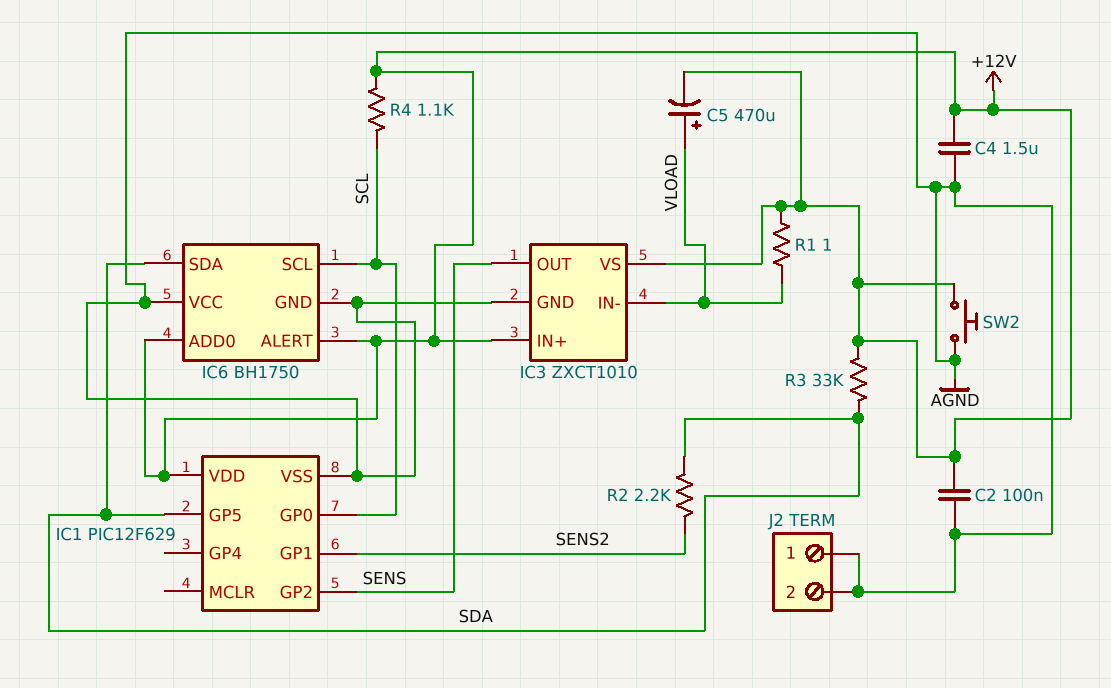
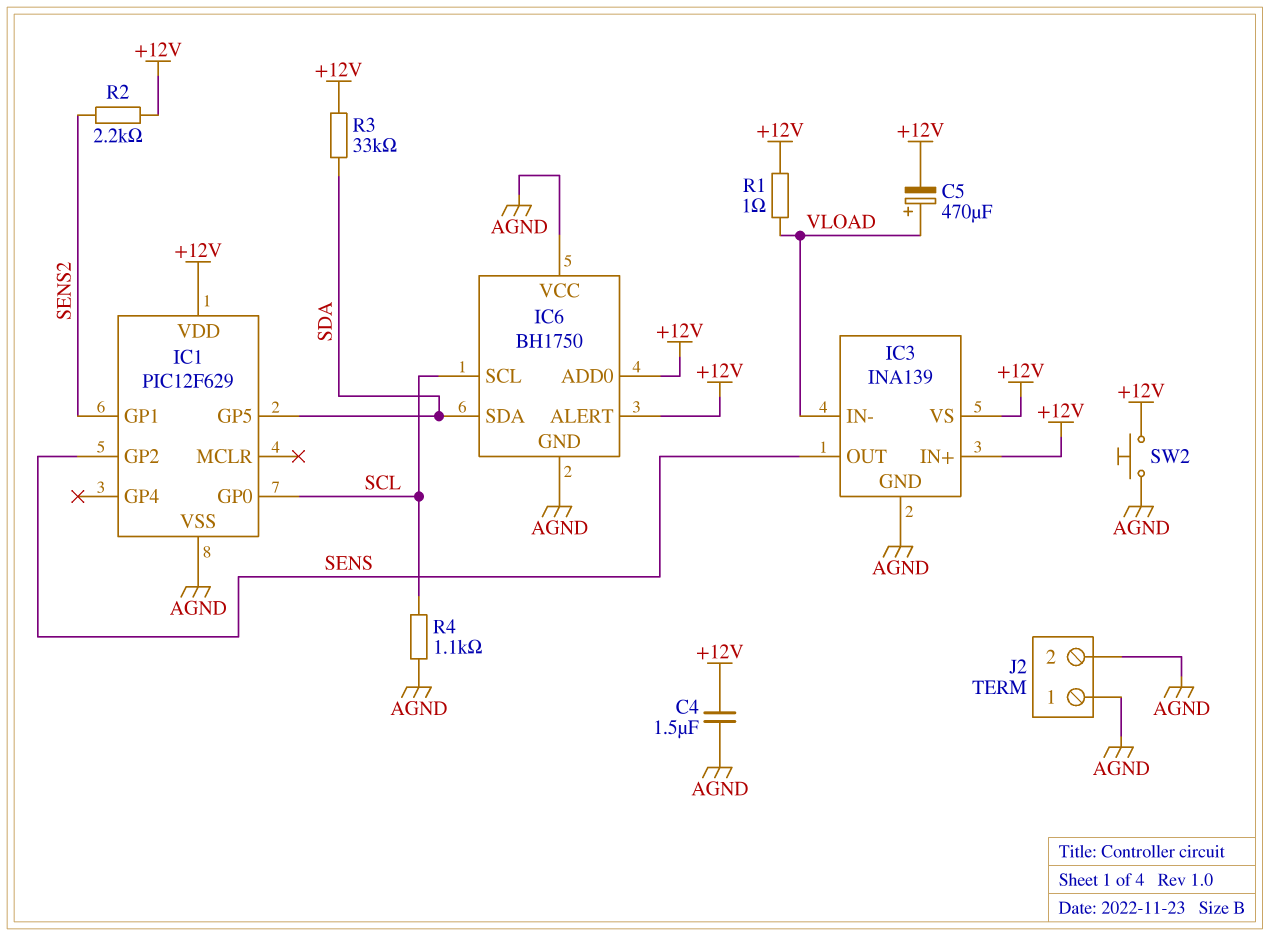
C2: 100nF (+12V, AGND) -> none
IC3: ZXCT1010 -> INA139
R2: 2.2k (SDA, SENS2) -> 2.2k (+12V, SENS2)
R4: 1.1k (+12V, SCL) -> 1.1k (AGND, SCL)

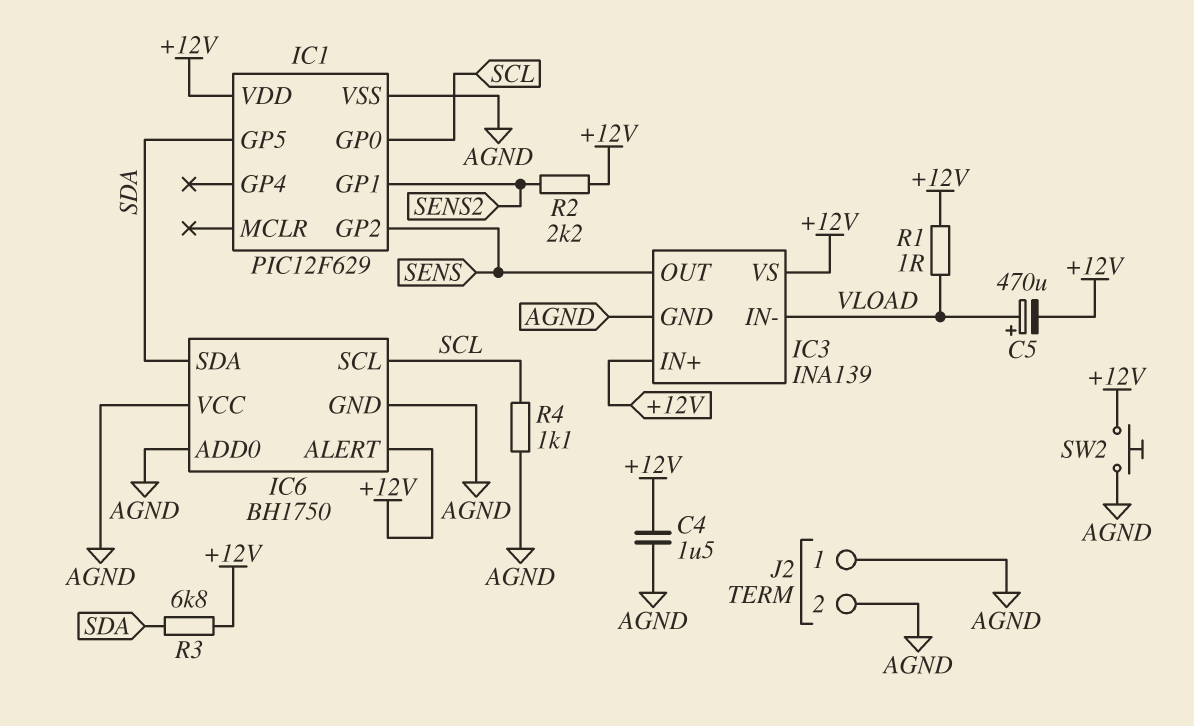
IC6 pin ADD0: +12V -> AGND
R3: 33k (+12V, SDA) -> 6.8k (+12V, SDA)

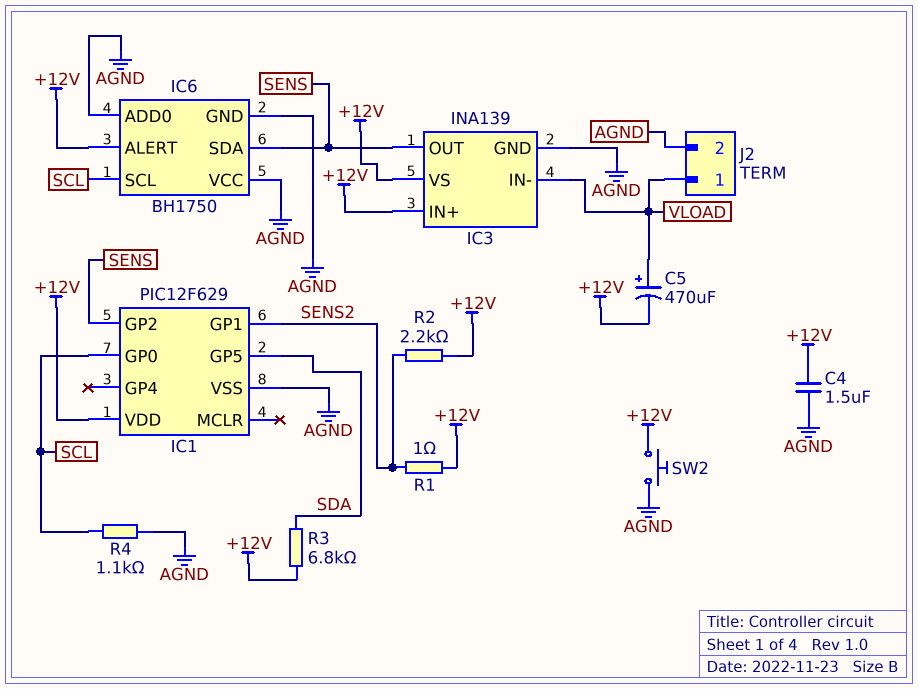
IC6 pin SDA: SDA -> SENS
J2 pin 1: AGND -> VLOAD
R1: 1 (+12V, VLOAD) -> 1 (+12V, SENS2)

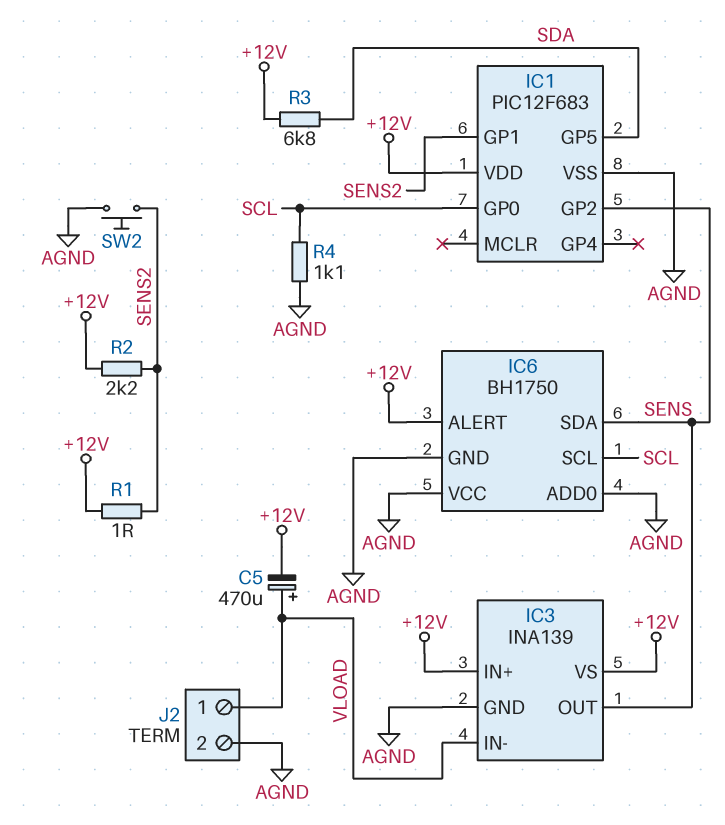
C4: 1.5uF (+12V, AGND) -> none
IC1: PIC12F629 -> PIC12F683
SW2: button (+12V, AGND) -> button (AGND, SENS2)

